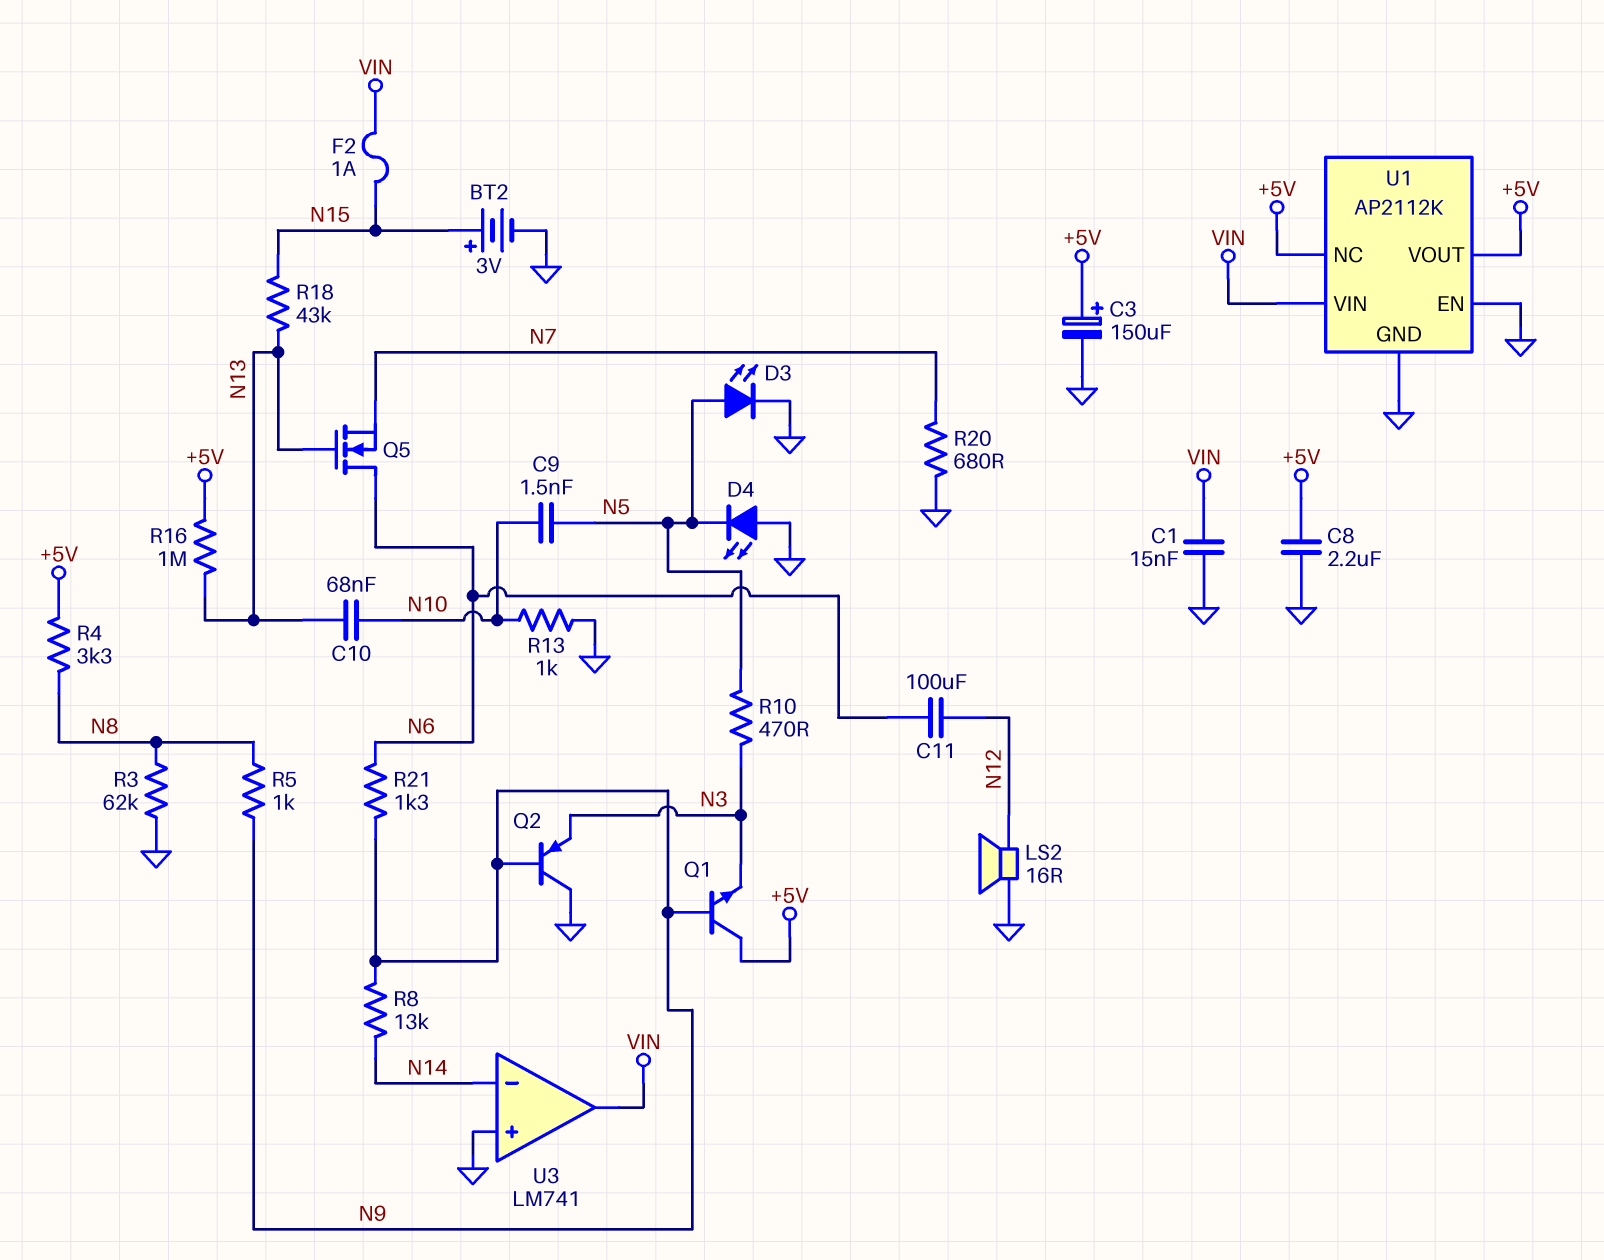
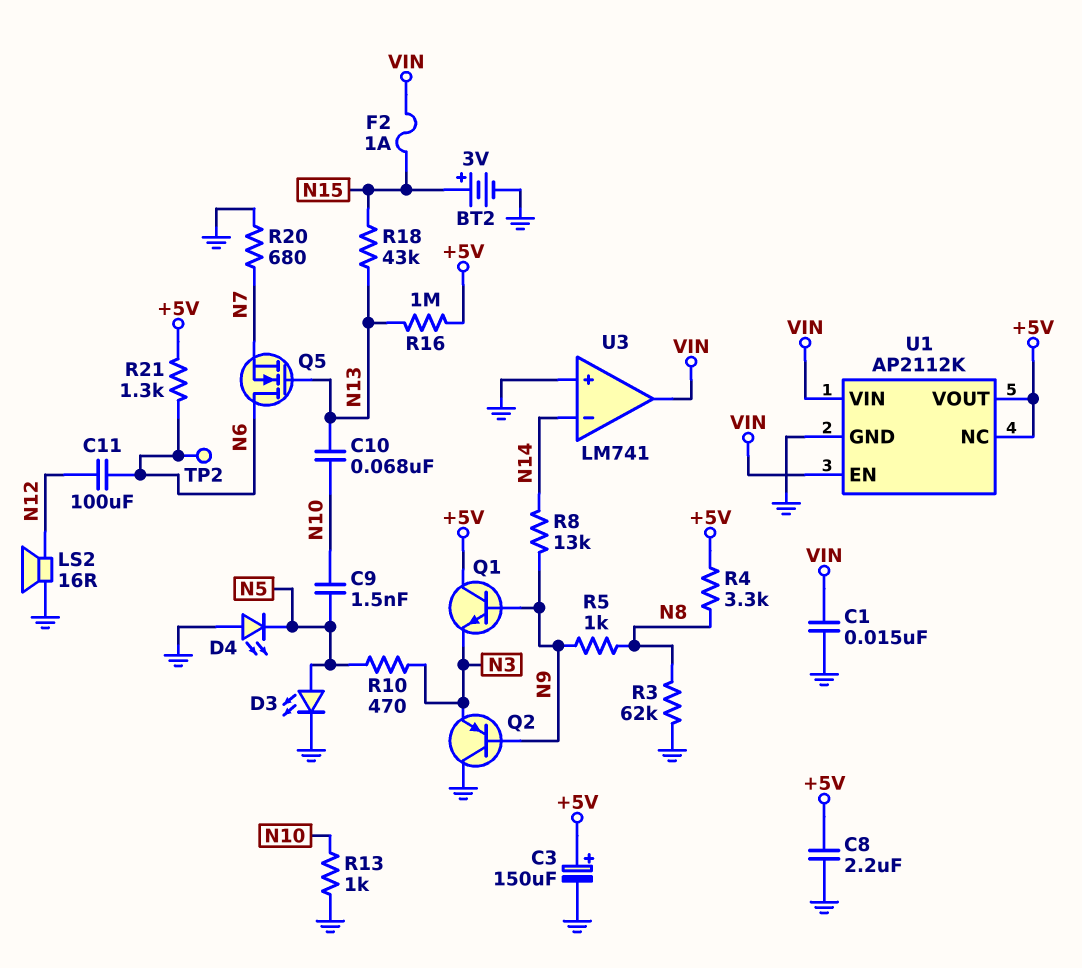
R21: 1.3k (N6, N9) -> 1.3k (+5V, N6)
TP2: none -> test point (N6)
U1 pin EN: GND -> VIN

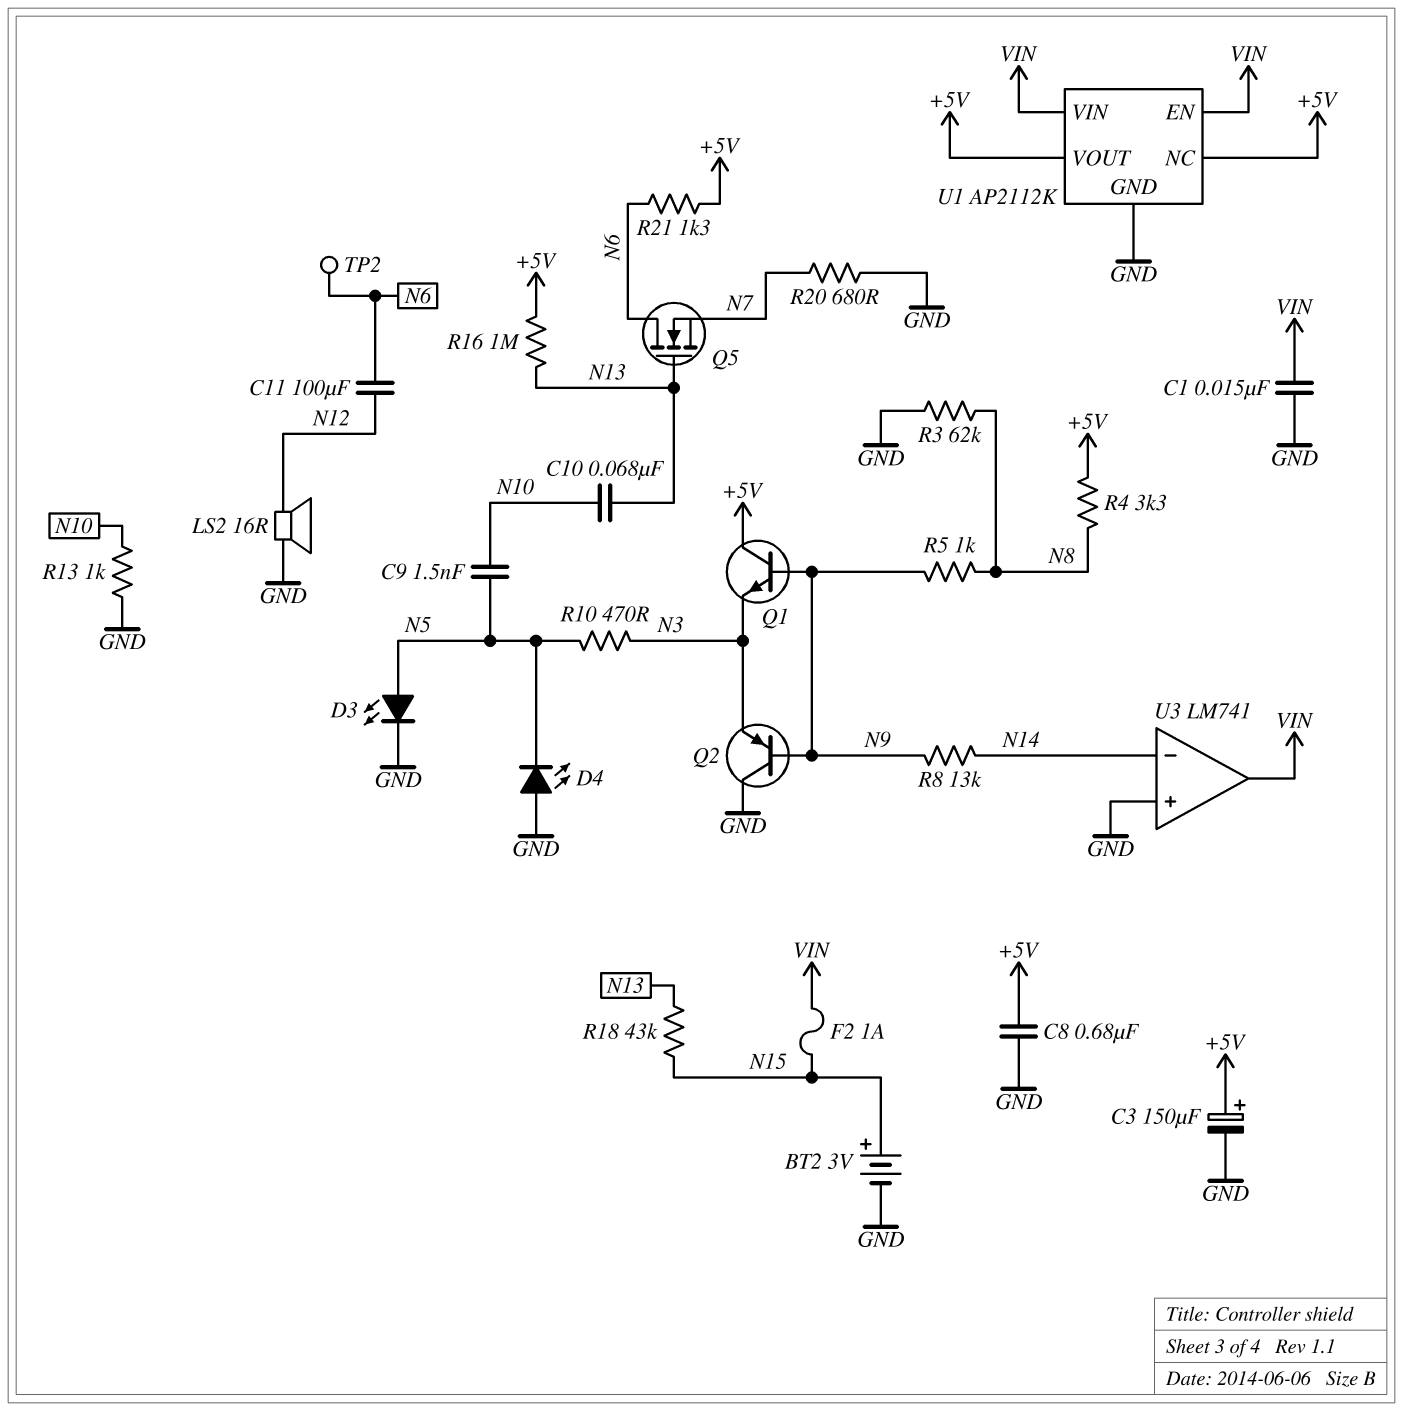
C8: 2.2uF (+5V, GND) -> 680nF (+5V, GND)

